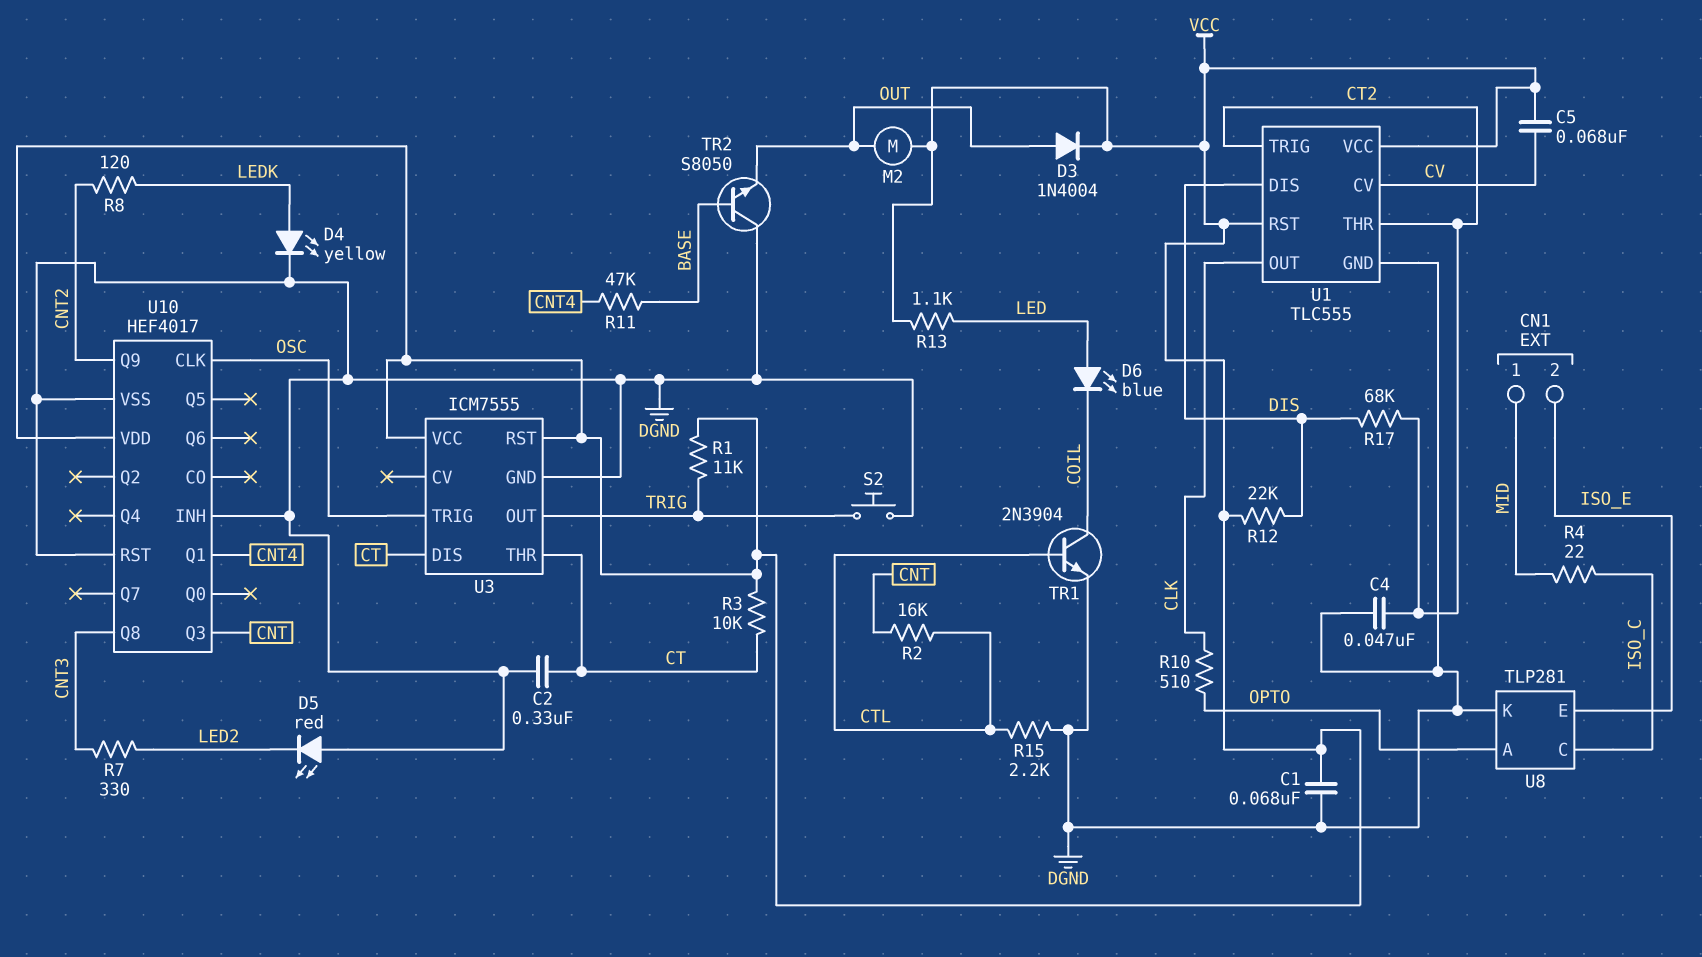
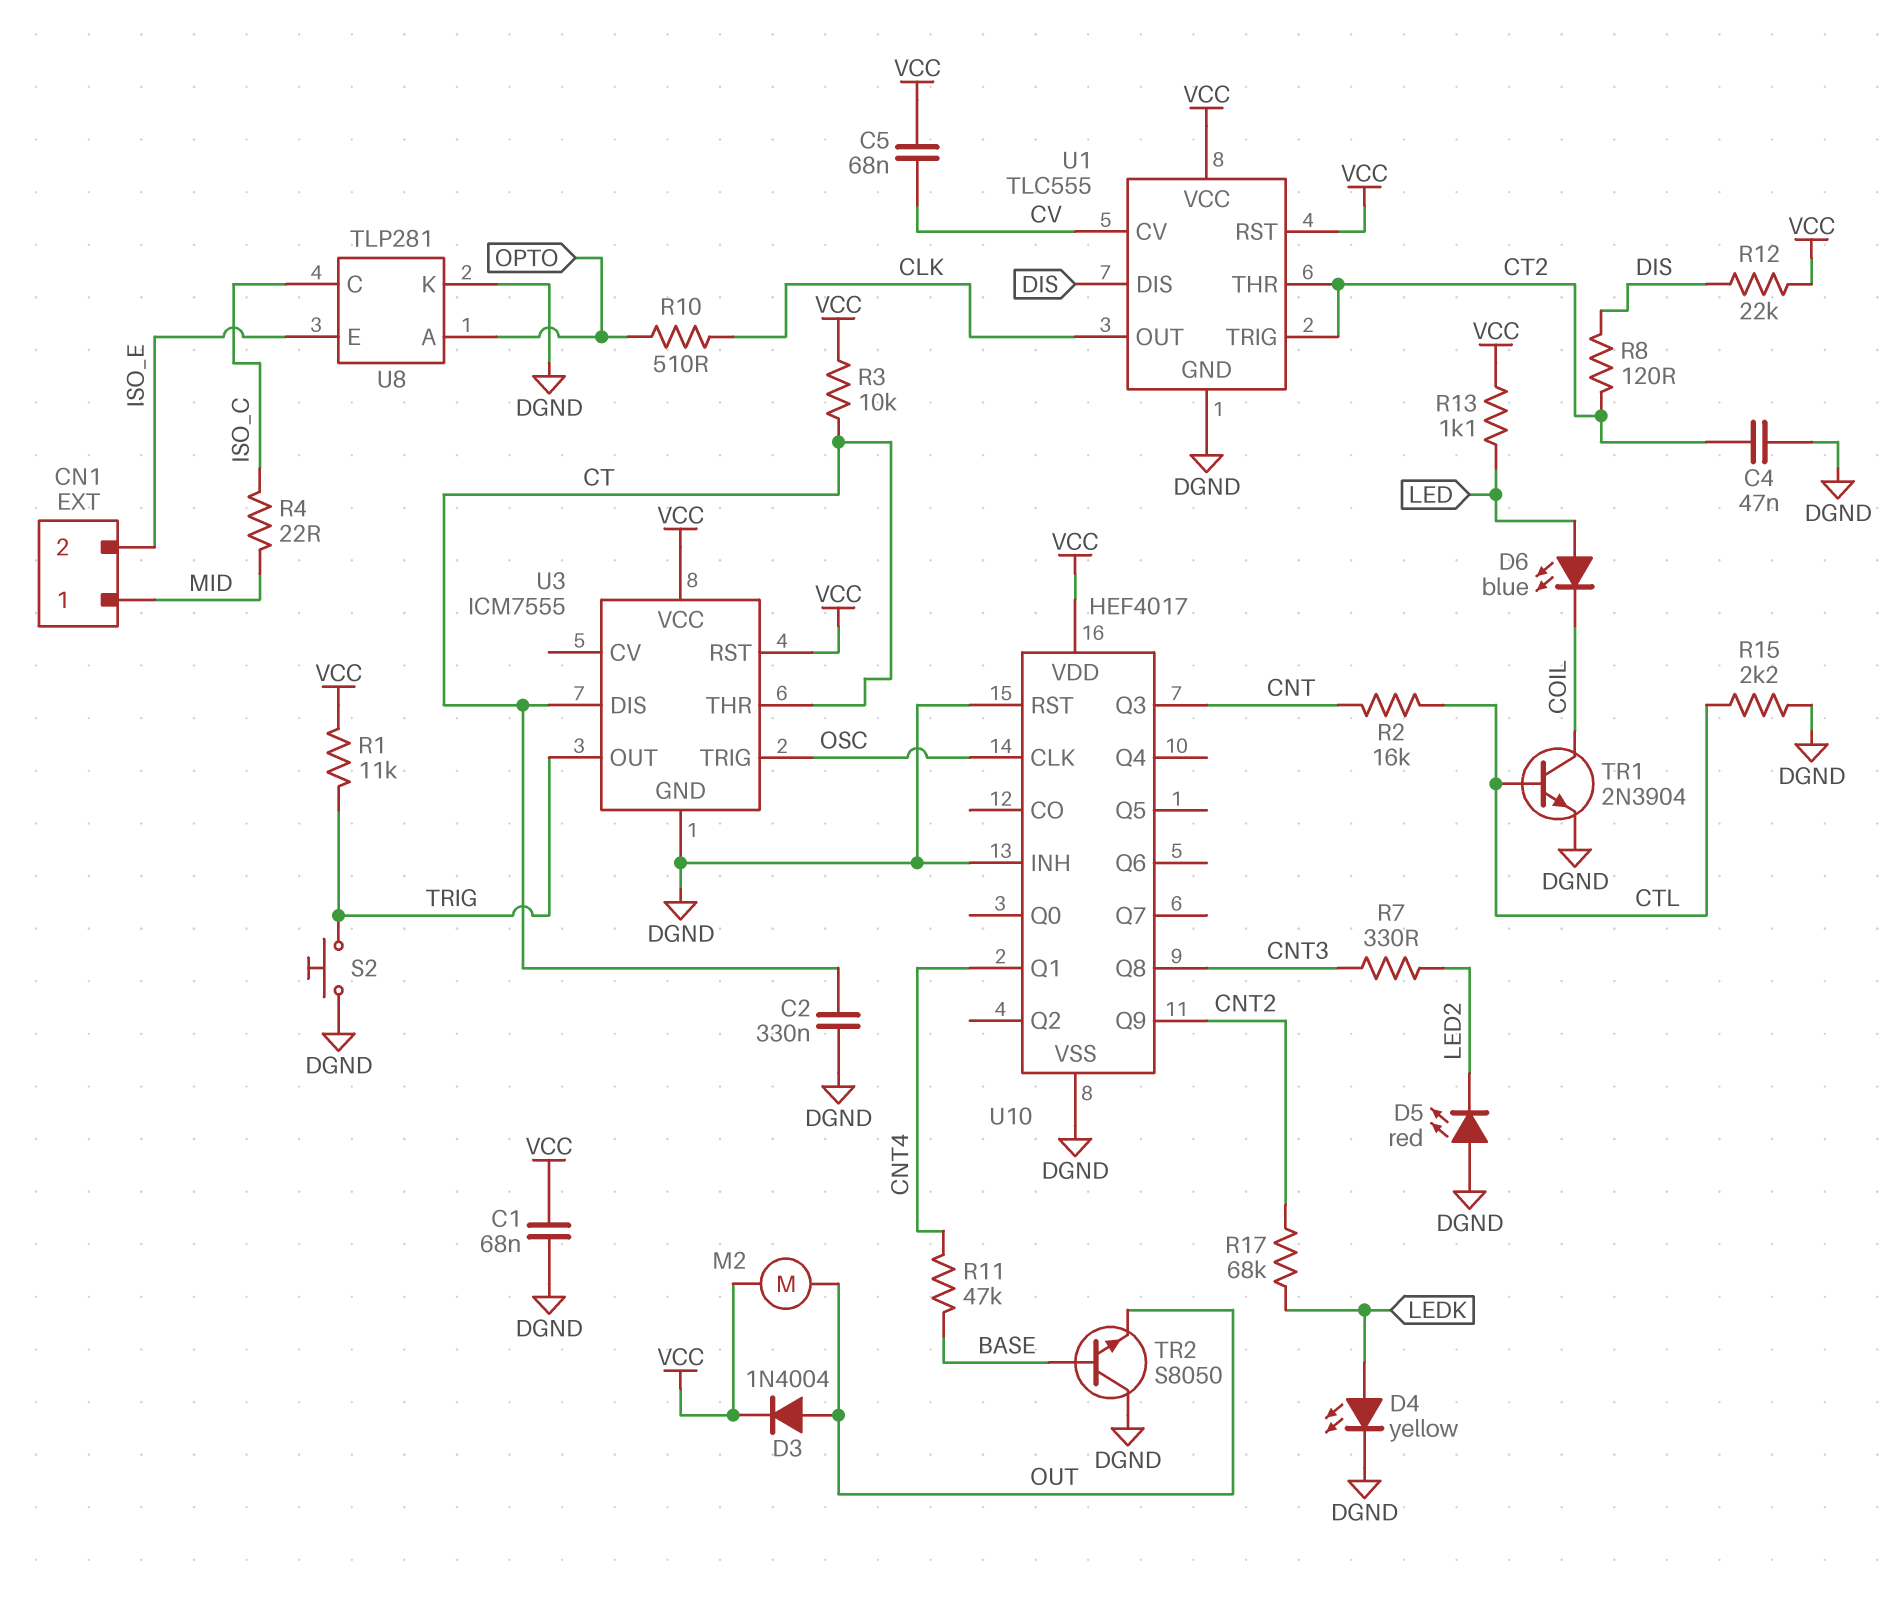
R8: 120 (CNT2, LEDK) -> 120 (CT2, DIS)
R17: 68k (CT2, DIS) -> 68k (CNT2, LEDK)

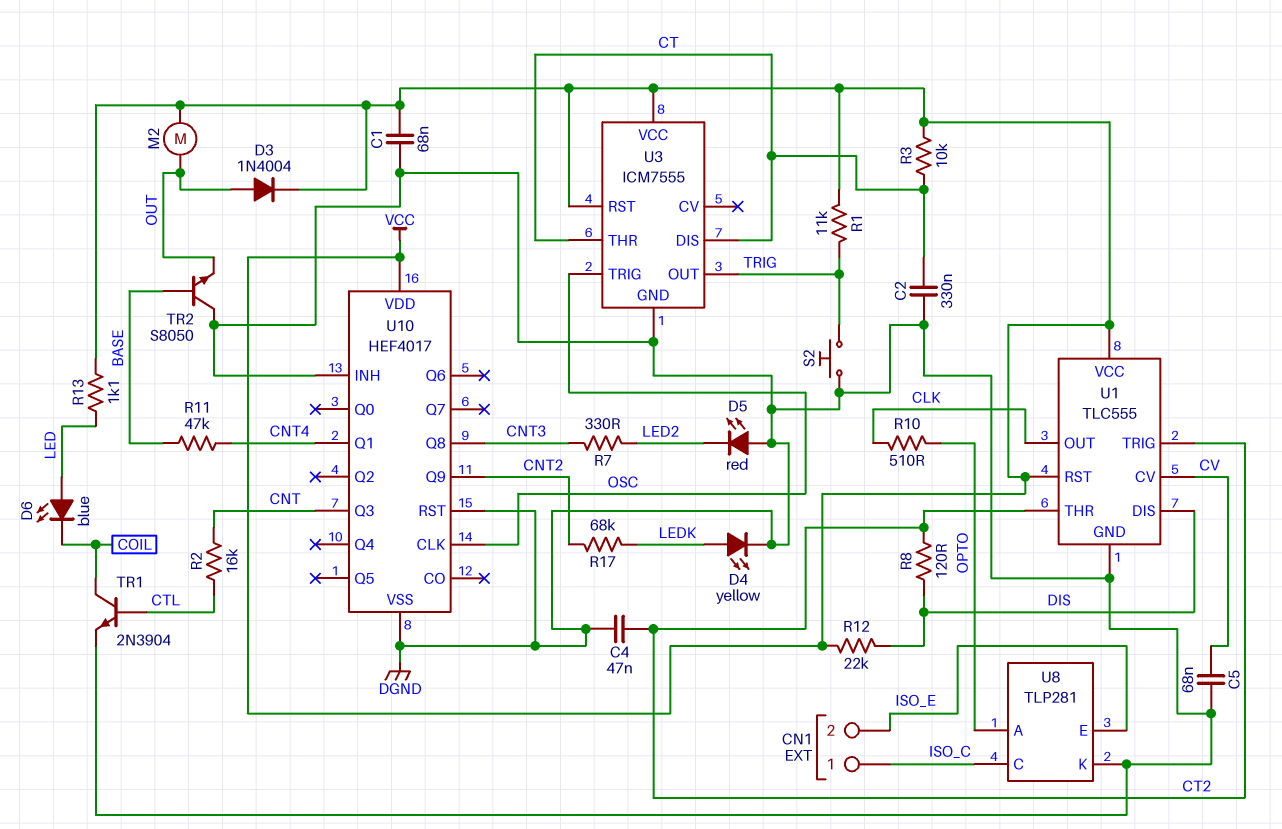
C5: 68nF (CV, VCC) -> 68nF (CV, DGND)
CN1 pin 1: MID -> ISO_C
R4: 22 (ISO_C, MID) -> none
R15: 2.2k (CTL, DGND) -> none

